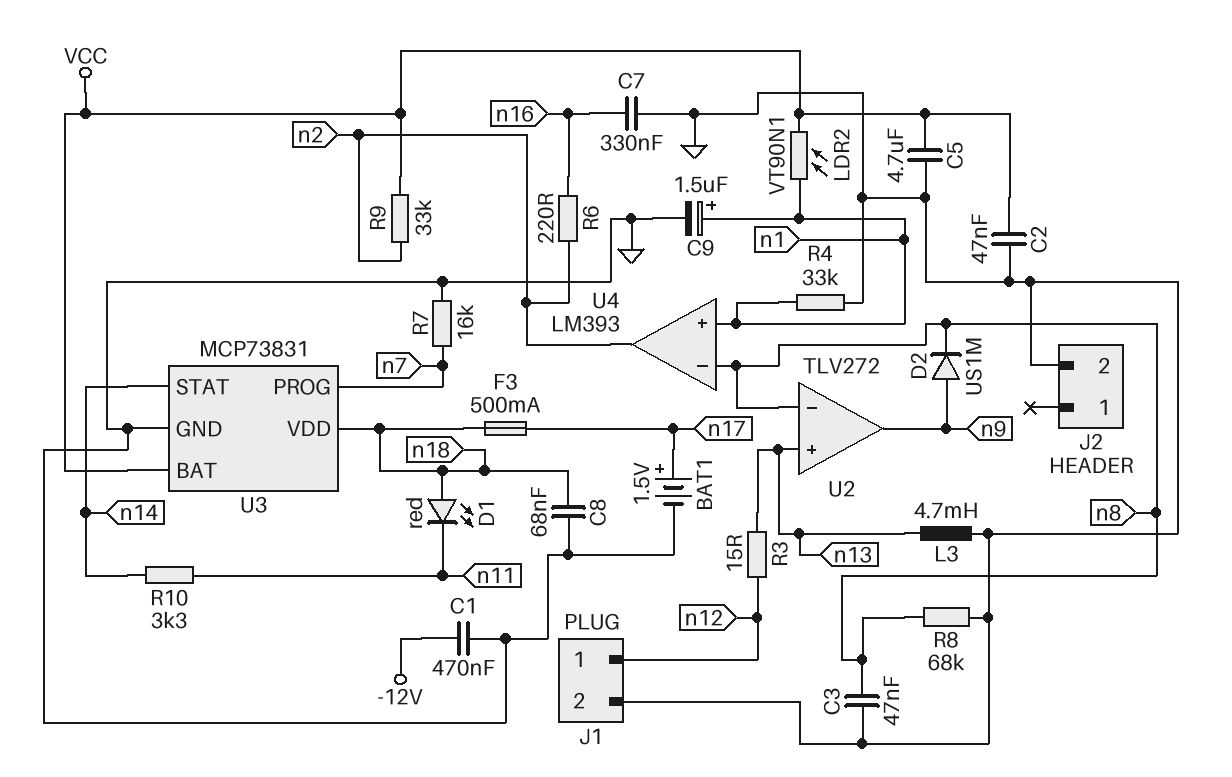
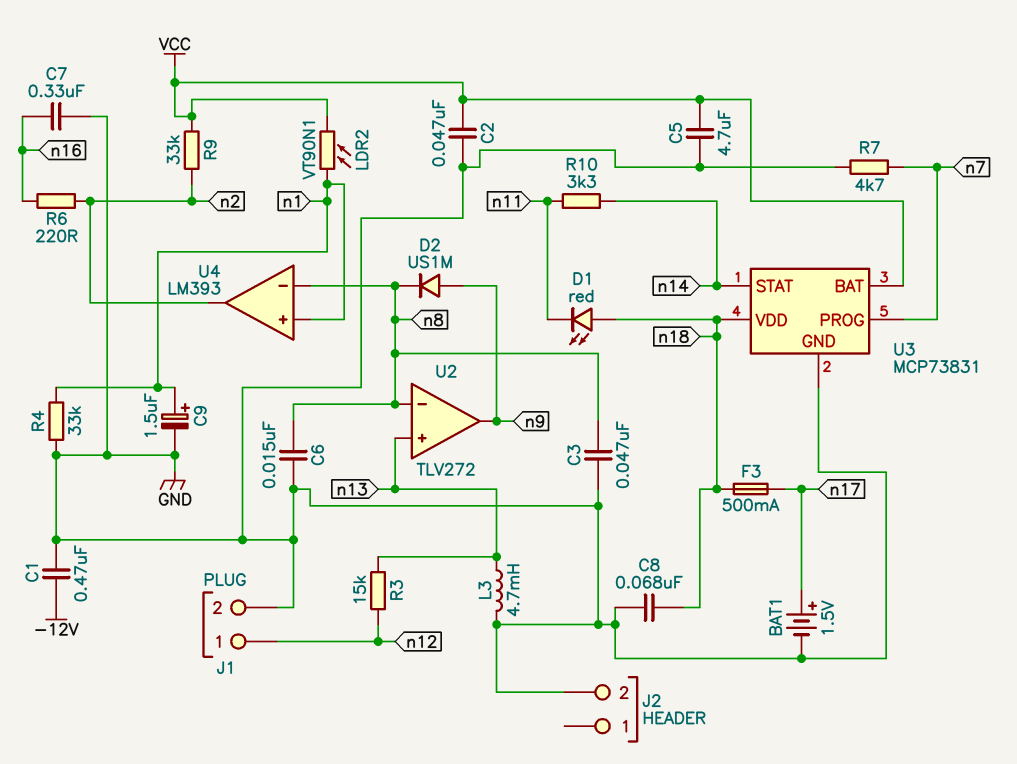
C6: none -> 15nF (GND, n8)
R3: 15 (n12, n13) -> 15k (n12, n13)
R7: 16k (GND, n7) -> 4.7k (GND, n7)
R8: 68k (GND, n8) -> none

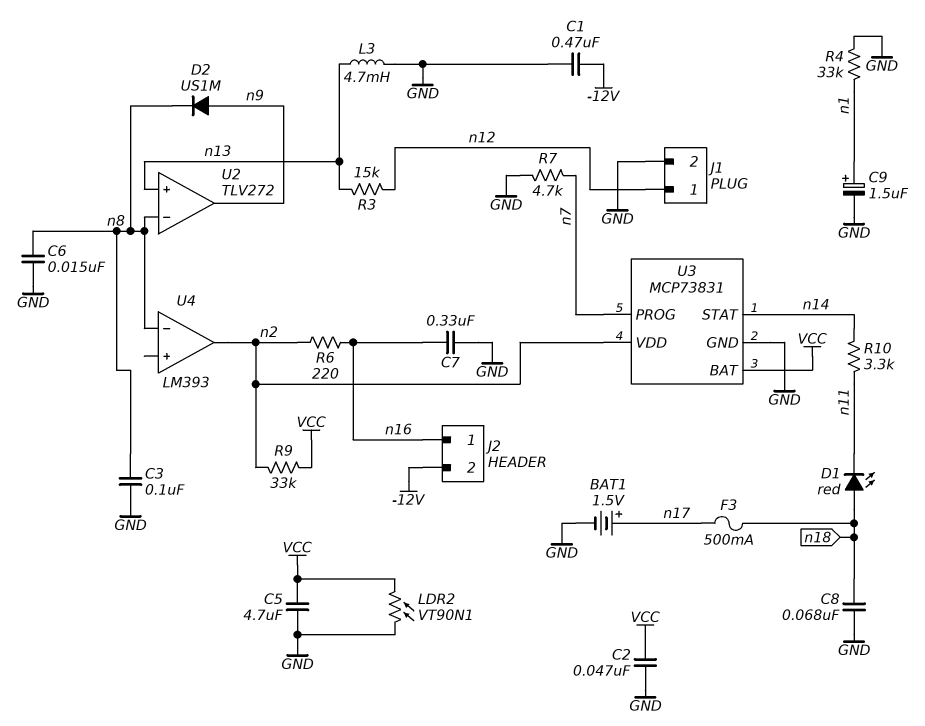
C3: 47nF (GND, n8) -> 100nF (GND, n8)
J2 pin 1: none -> n16
J2 pin 2: GND -> -12V
LDR2: VT90N1 (VCC, n1) -> VT90N1 (GND, VCC)
U3 pin VDD: n18 -> n2
U4 pin in+: n1 -> none

